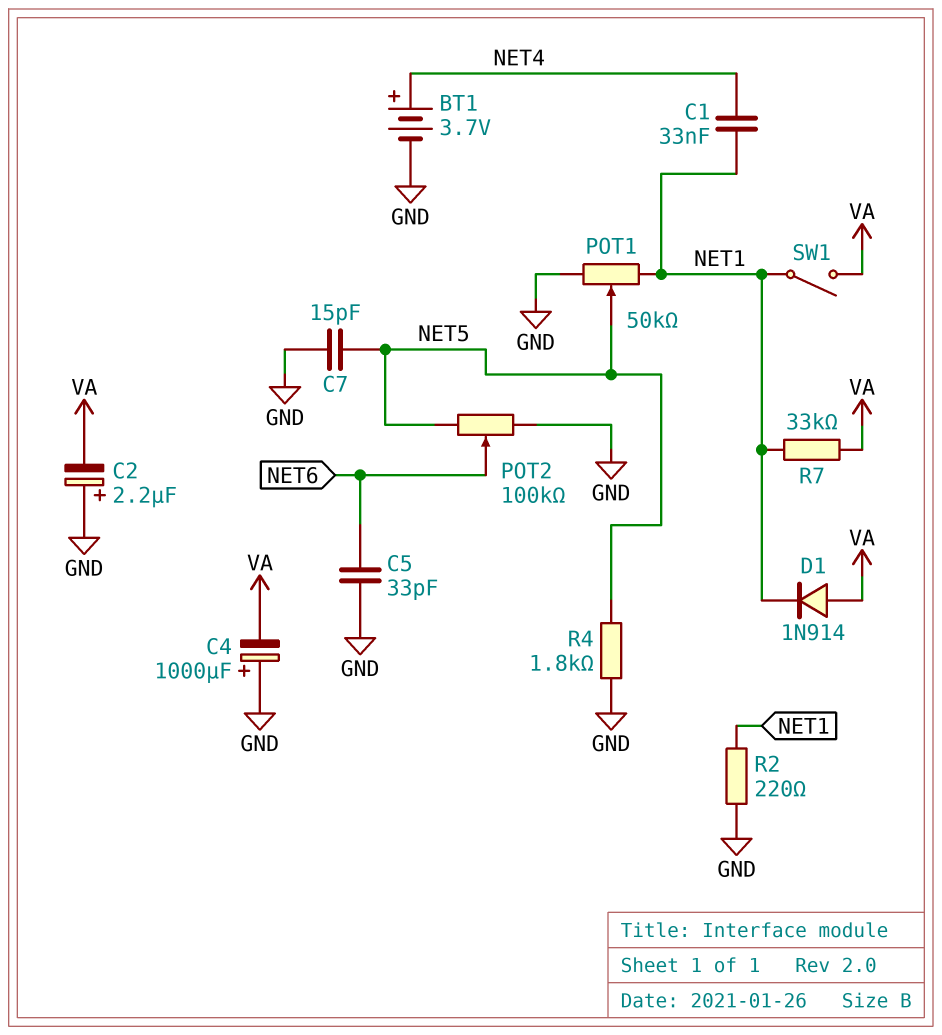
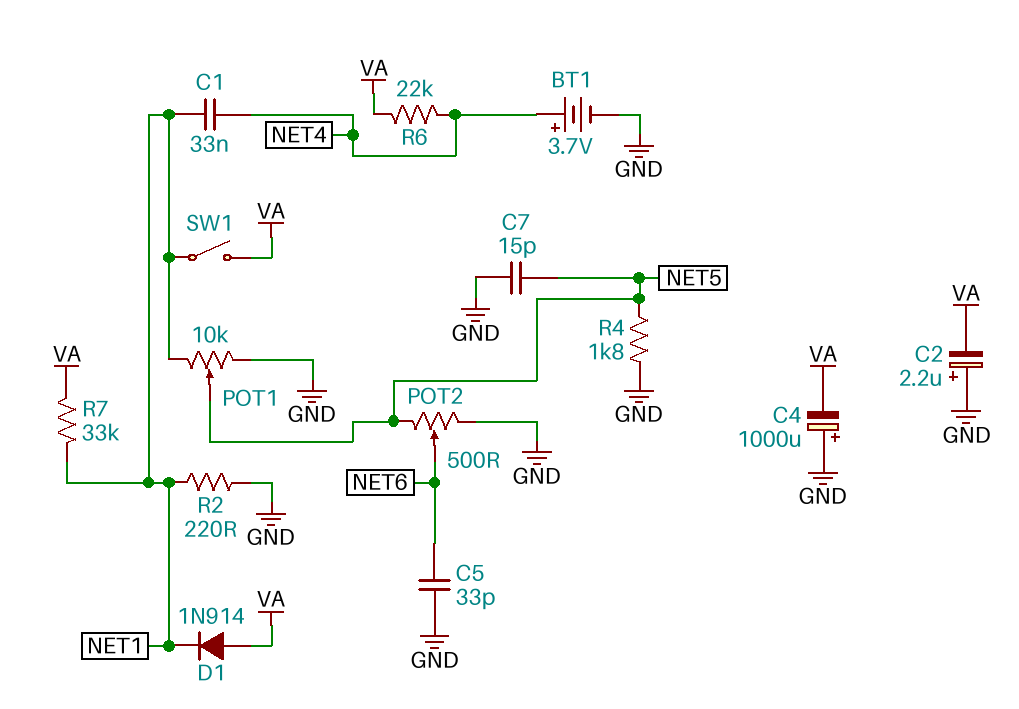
POT1: 50k (GND, NET1, wiper NET5) -> 10k (GND, NET1, wiper NET5)
POT2: 100k (GND, NET5, wiper NET6) -> 500 (GND, NET5, wiper NET6)
R6: none -> 22k (NET4, VA)

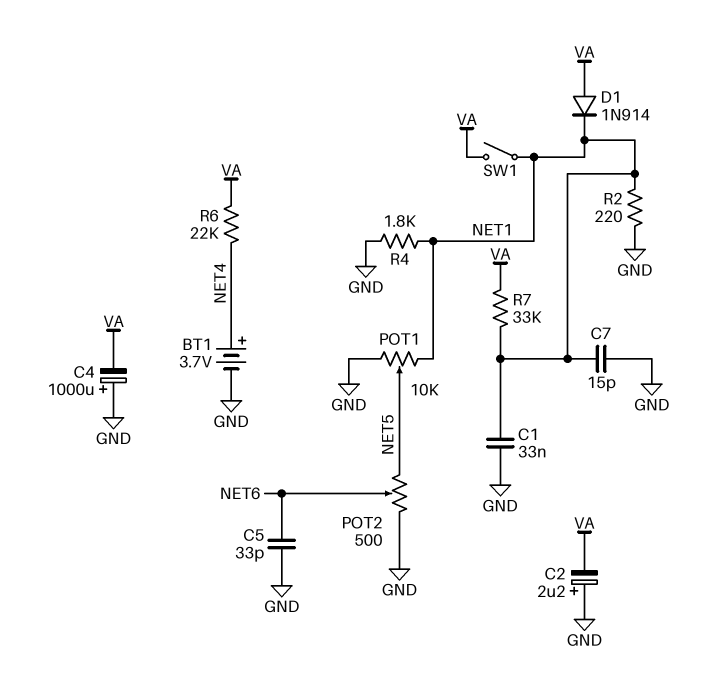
C1: 33nF (NET1, NET4) -> 33nF (GND, NET1)
C7: 15pF (GND, NET5) -> 15pF (GND, NET1)
R4: 1.8k (GND, NET5) -> 1.8k (GND, NET1)

